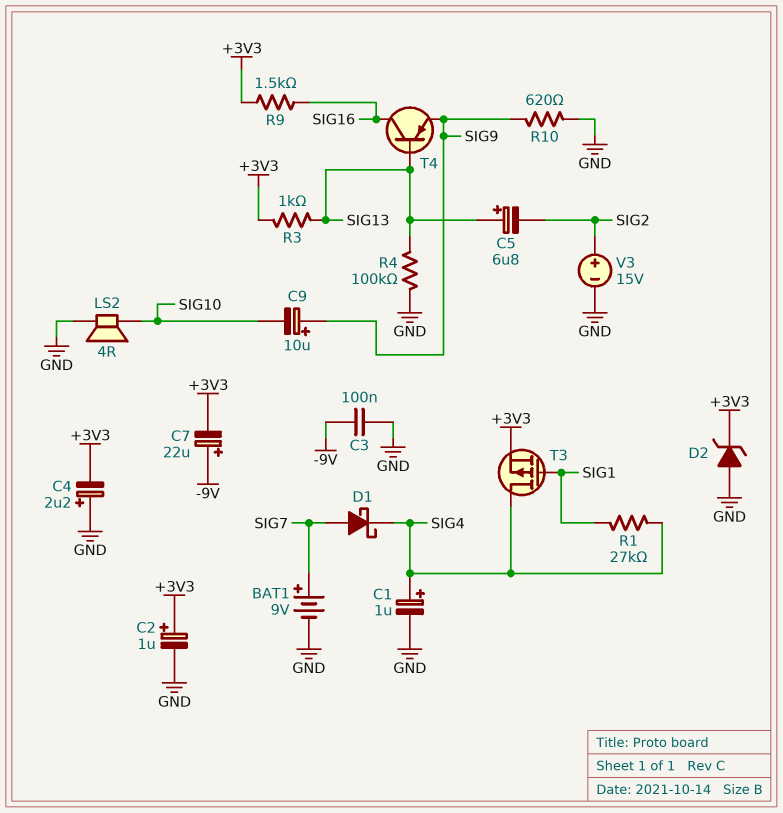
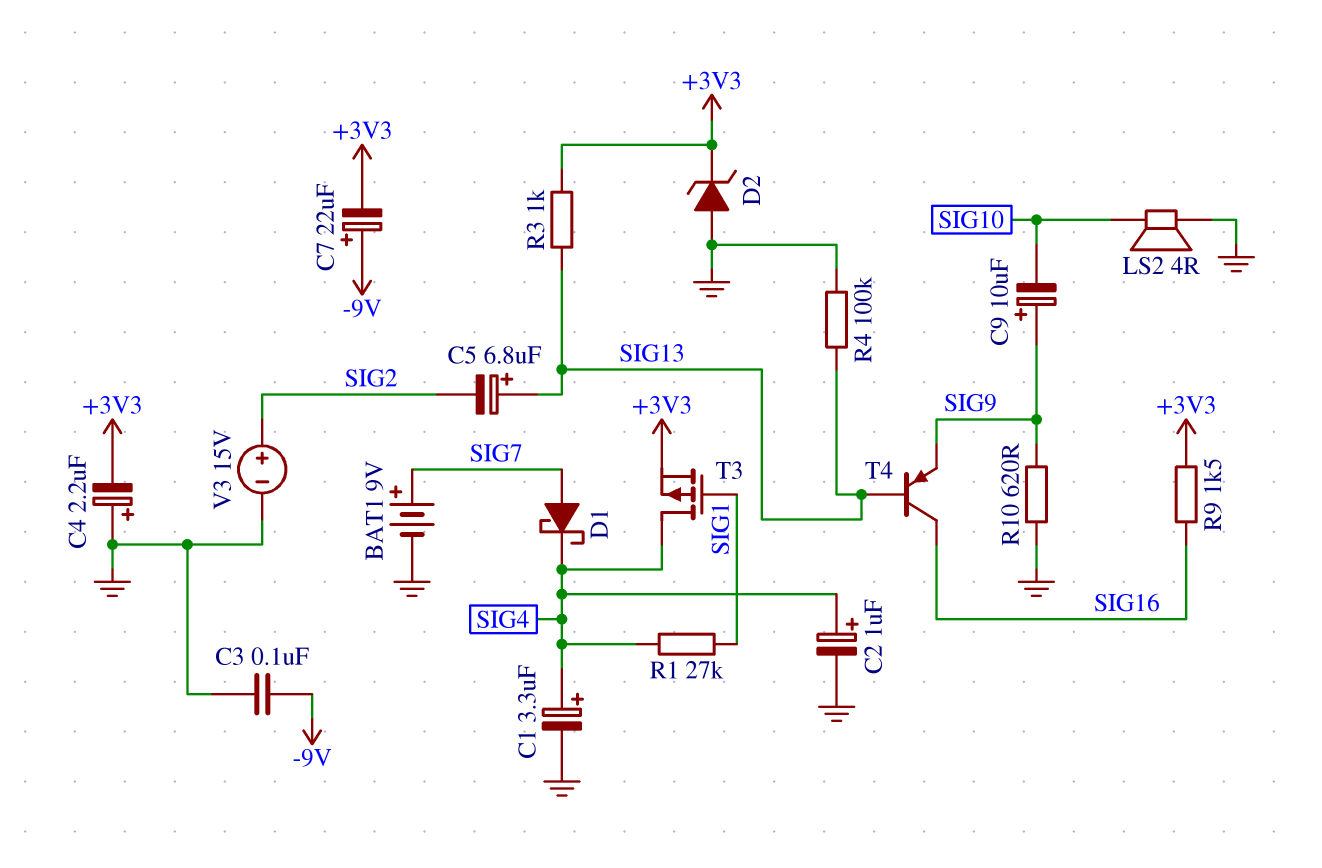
C1: 1uF (plus SIG4, minus GND) -> 3.3uF (plus SIG4, minus GND)
C2: 1uF (plus +3V3, minus GND) -> 1uF (plus SIG4, minus GND)

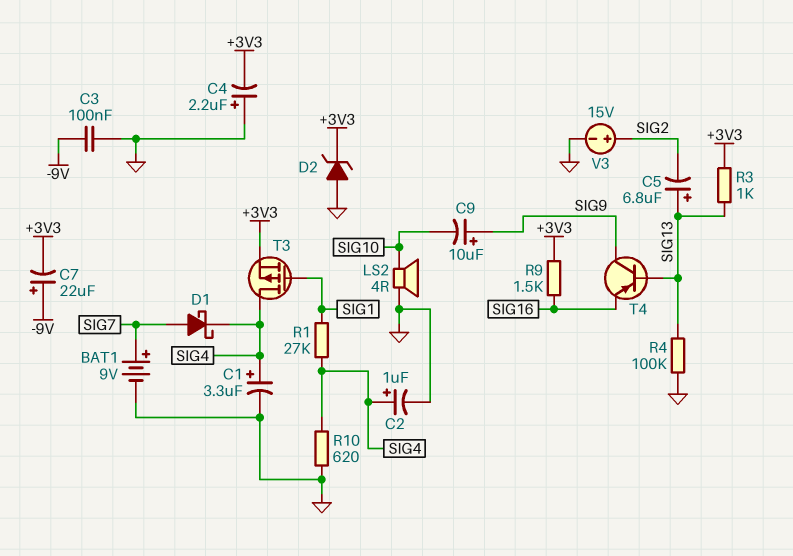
R10: 620 (GND, SIG9) -> 620 (GND, SIG4)
T4: PNP (B SIG13, C SIG16, E SIG9) -> PNP (B SIG13, C SIG9, E SIG16)

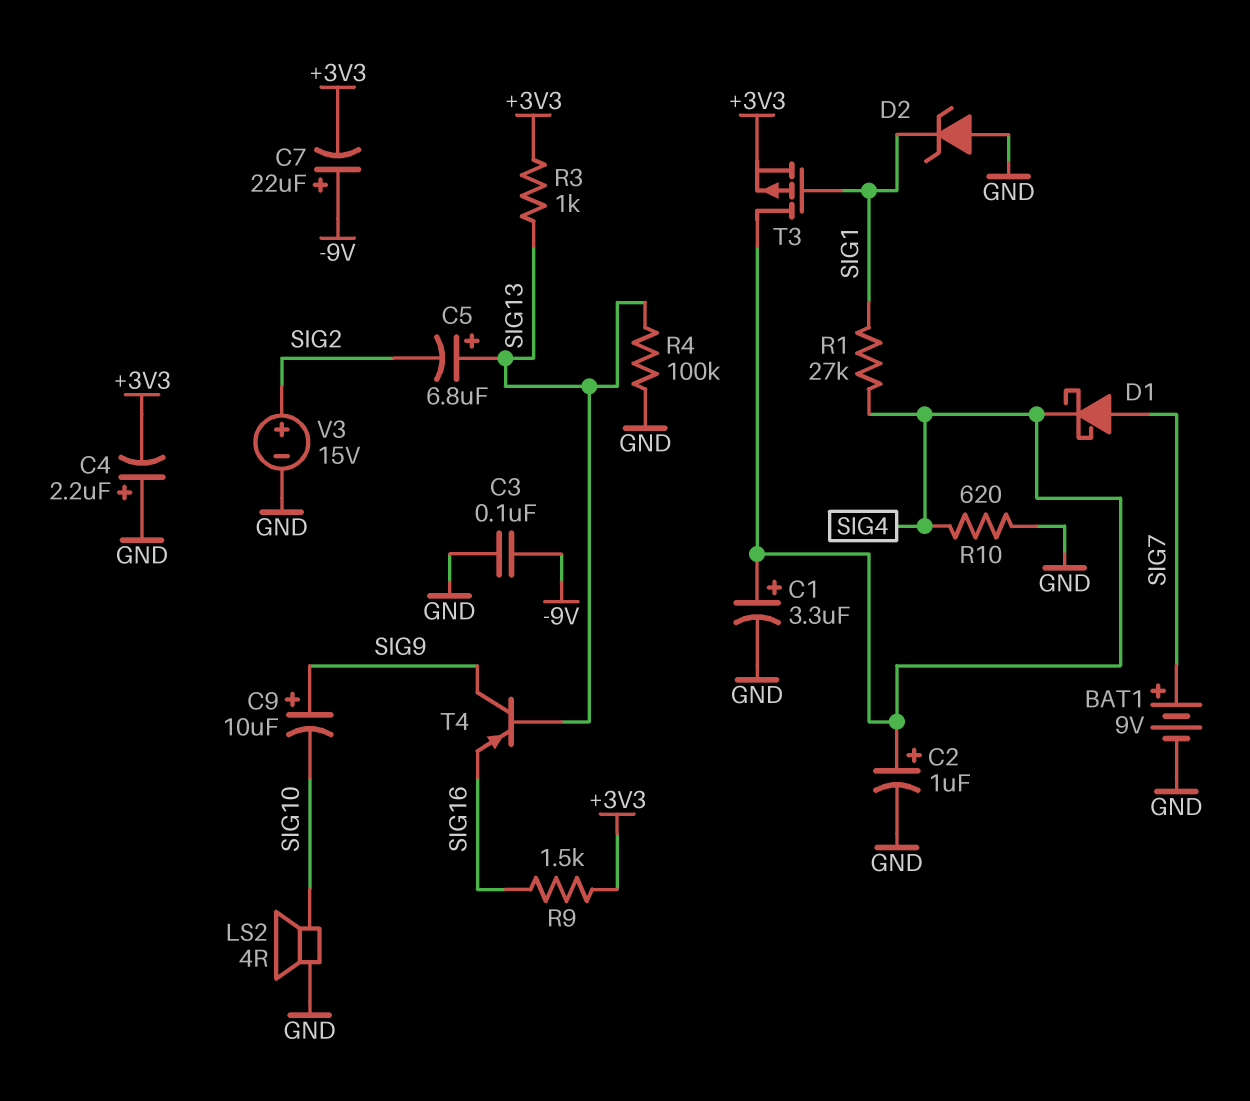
D2: zener (A GND, K +3V3) -> zener (A GND, K SIG1)

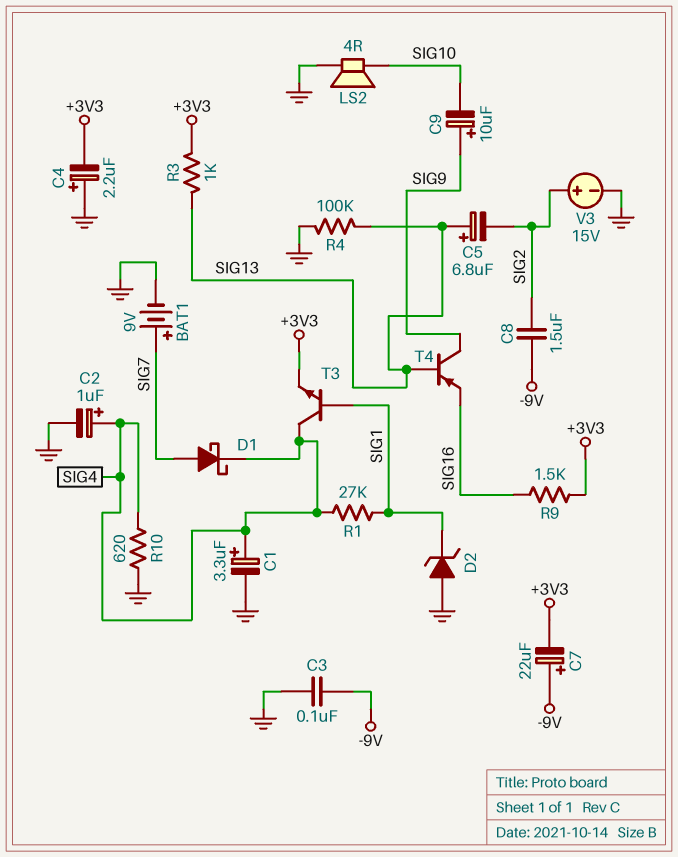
C8: none -> 1.5uF (-9V, SIG2)
T3: PMOS (G SIG1, D SIG4, S +3V3) -> NPN (B SIG1, C SIG4, E +3V3)

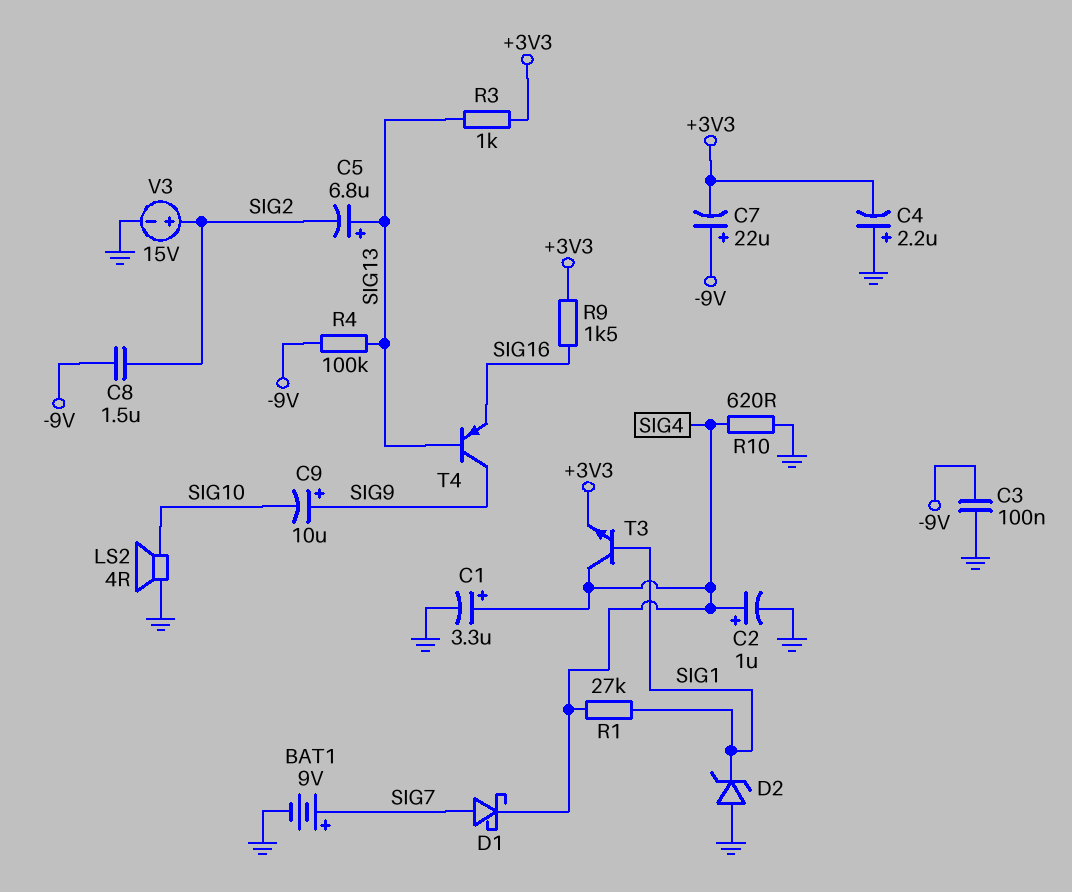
R4: 100k (GND, SIG13) -> 100k (-9V, SIG13)

